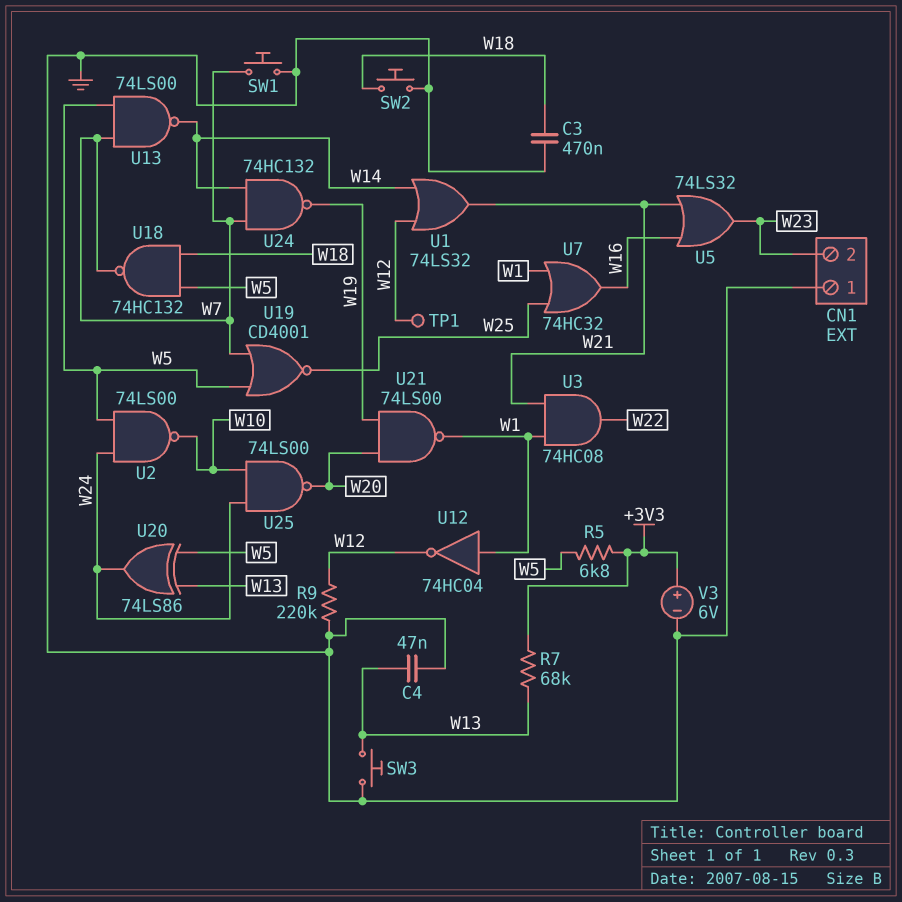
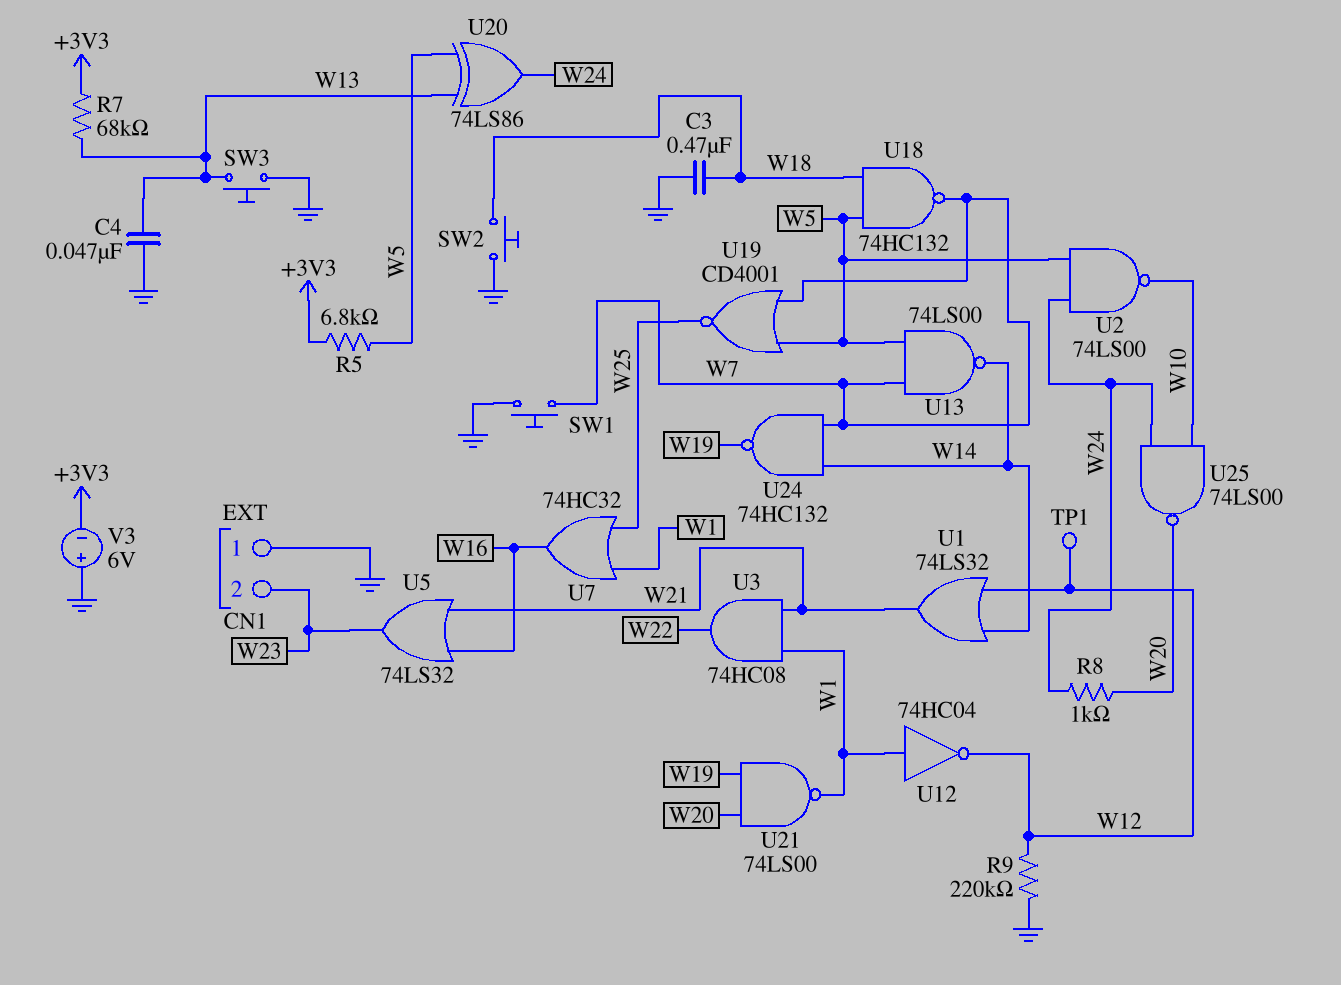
R8: none -> 1k (W20, W24)
V3: 6V (plus +3V3, minus GND) -> 6V (plus GND, minus +3V3)

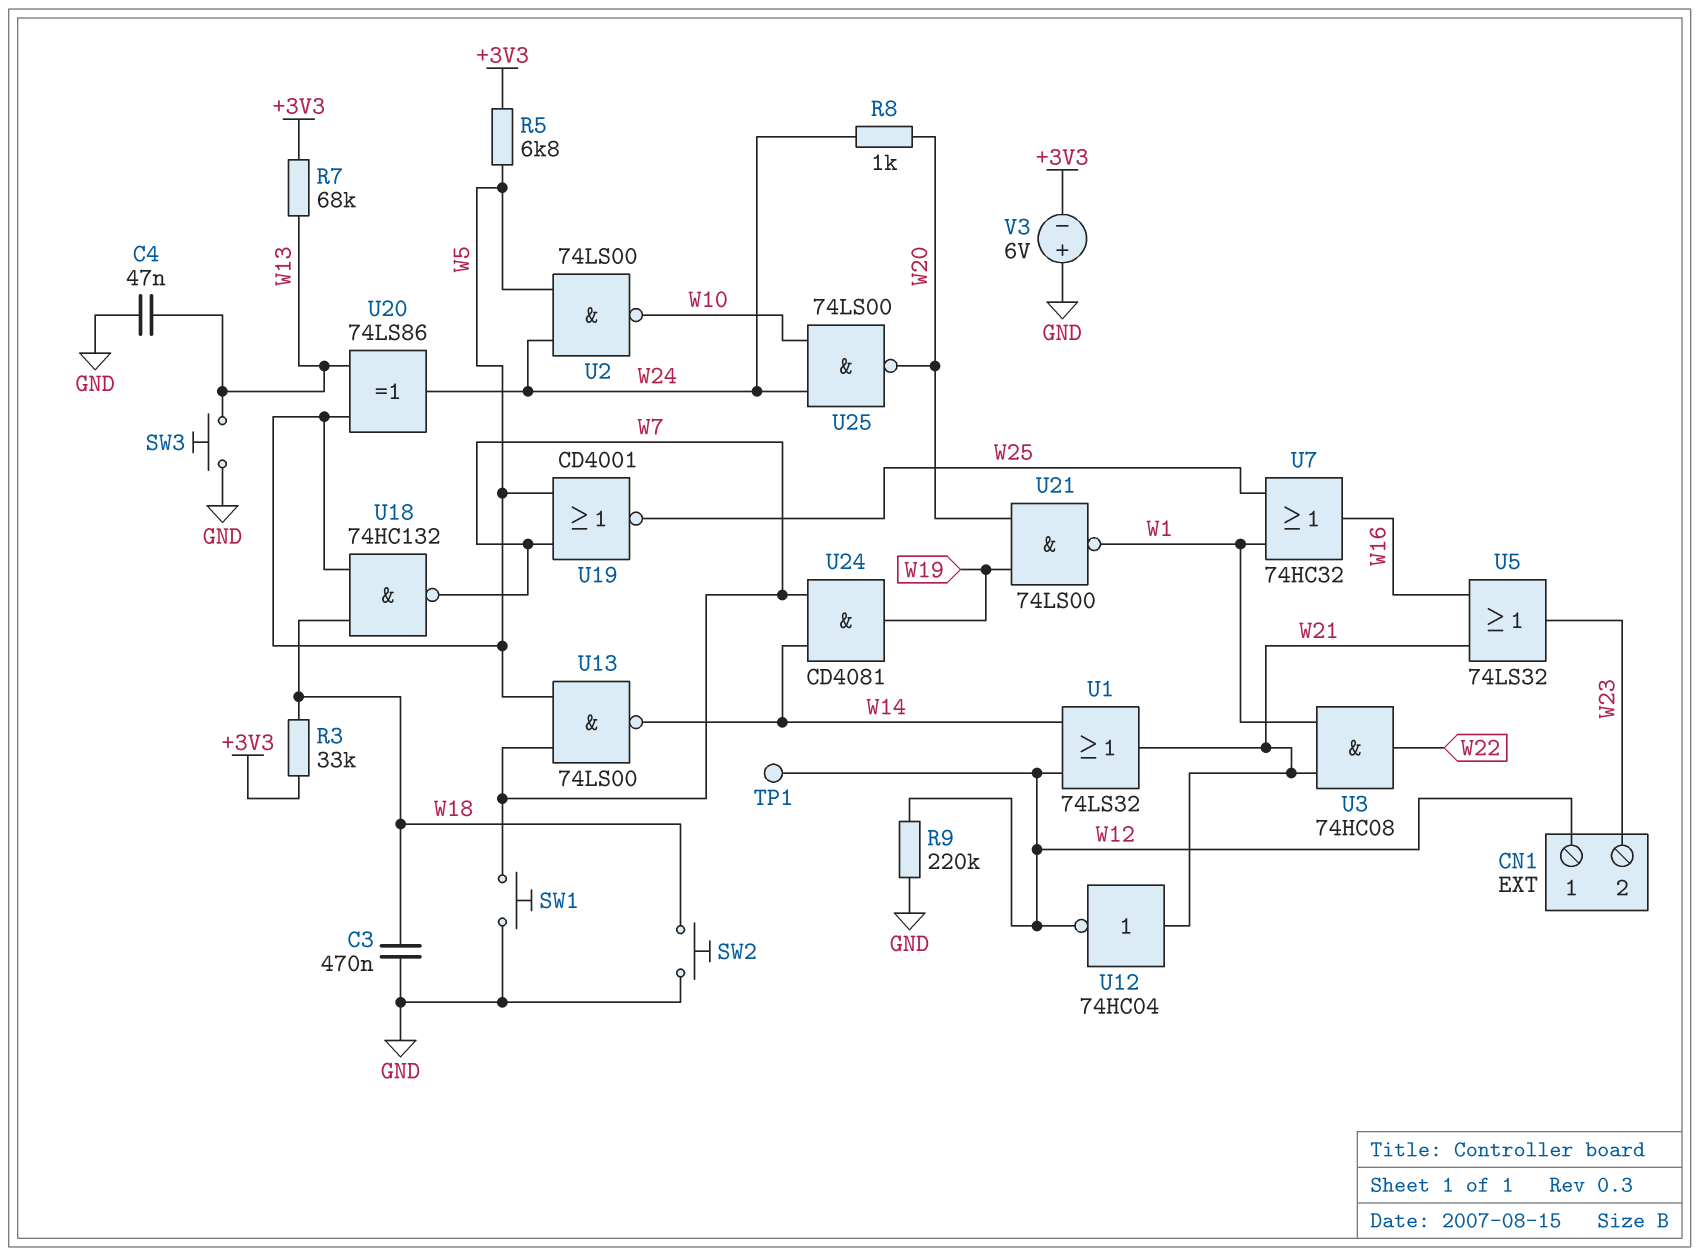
CN1 pin 1: GND -> W12
R3: none -> 33k (+3V3, W18)
U12: NOT 74HC04 (in W1, out W12) -> NOT 74HC04 (in W21, out W12)
U24: NAND 74HC132 (in W7, in W14, out W19) -> AND CD4081 (in W7, in W14, out W19)

